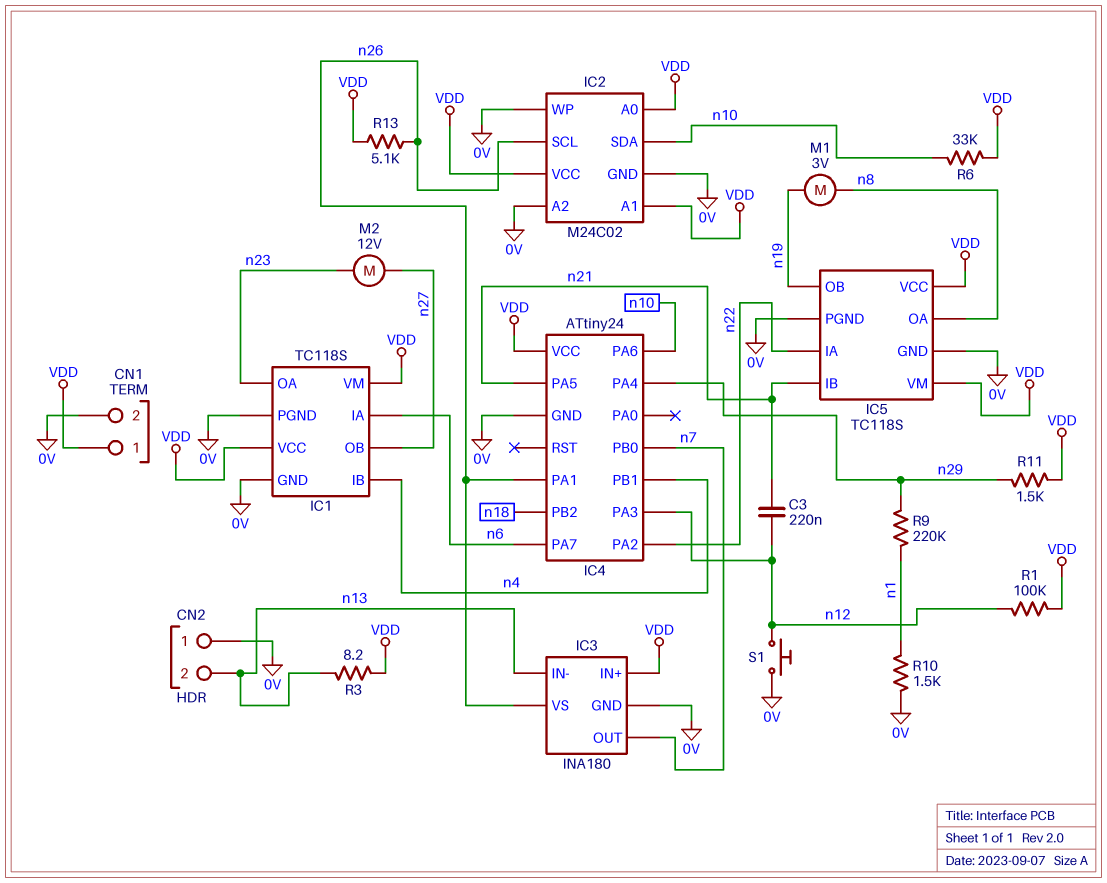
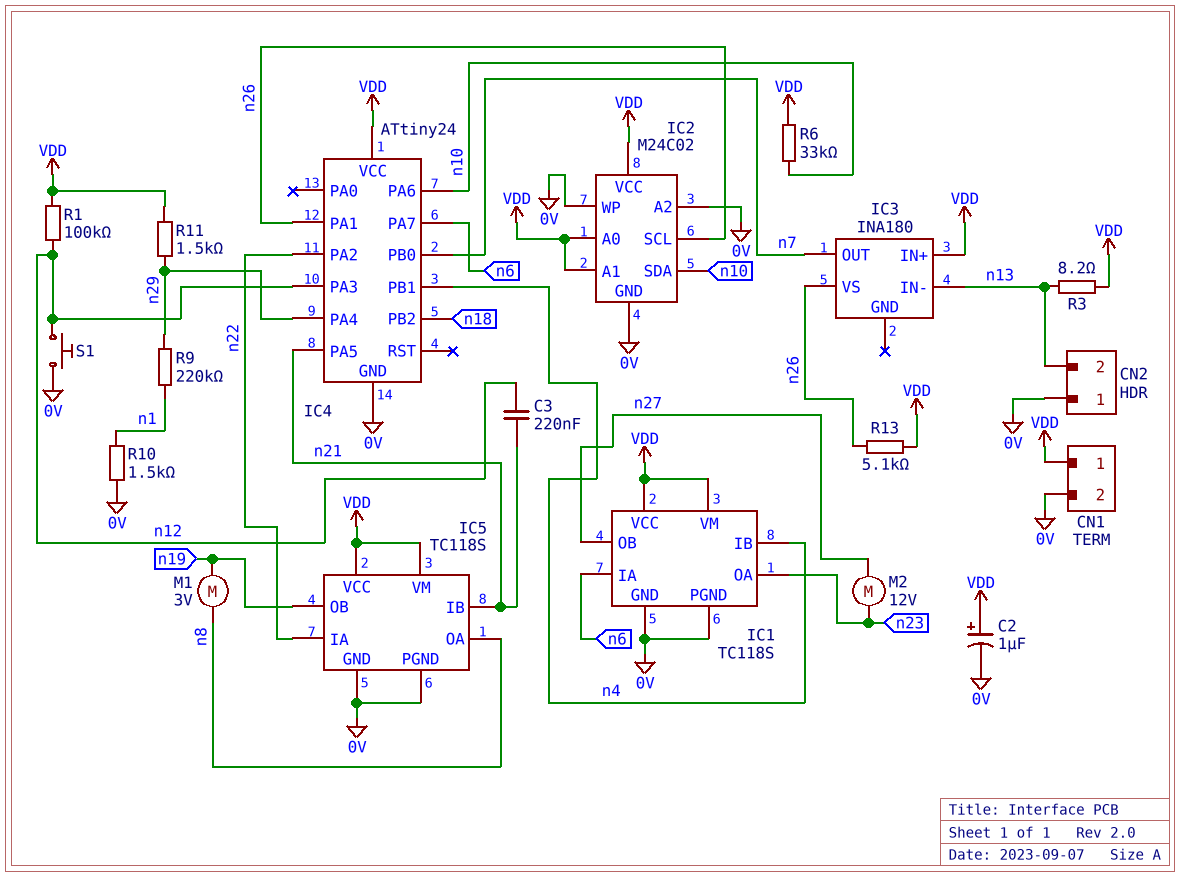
C2: none -> 1uF (plus VDD, minus 0V)
IC3 pin GND: 0V -> none

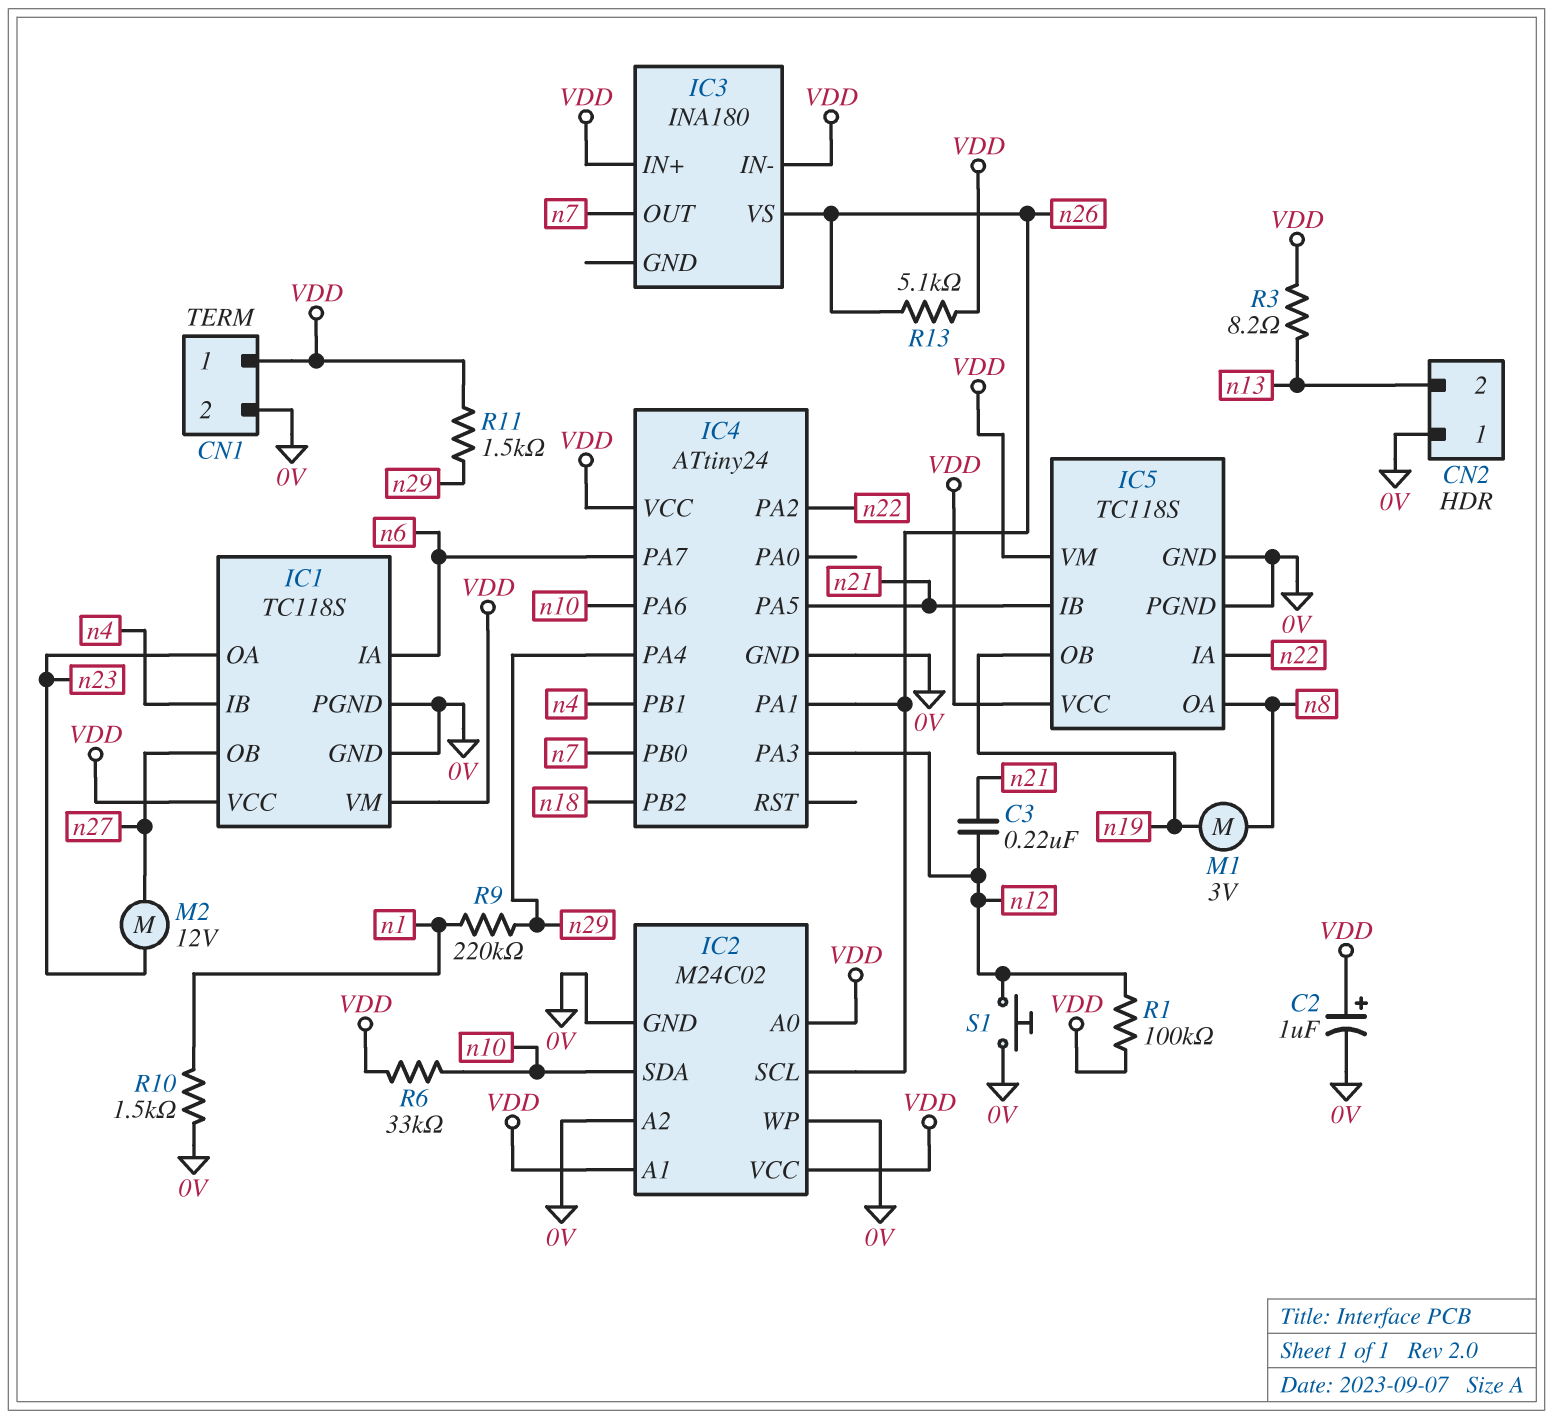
IC3 pin IN-: n13 -> VDD

